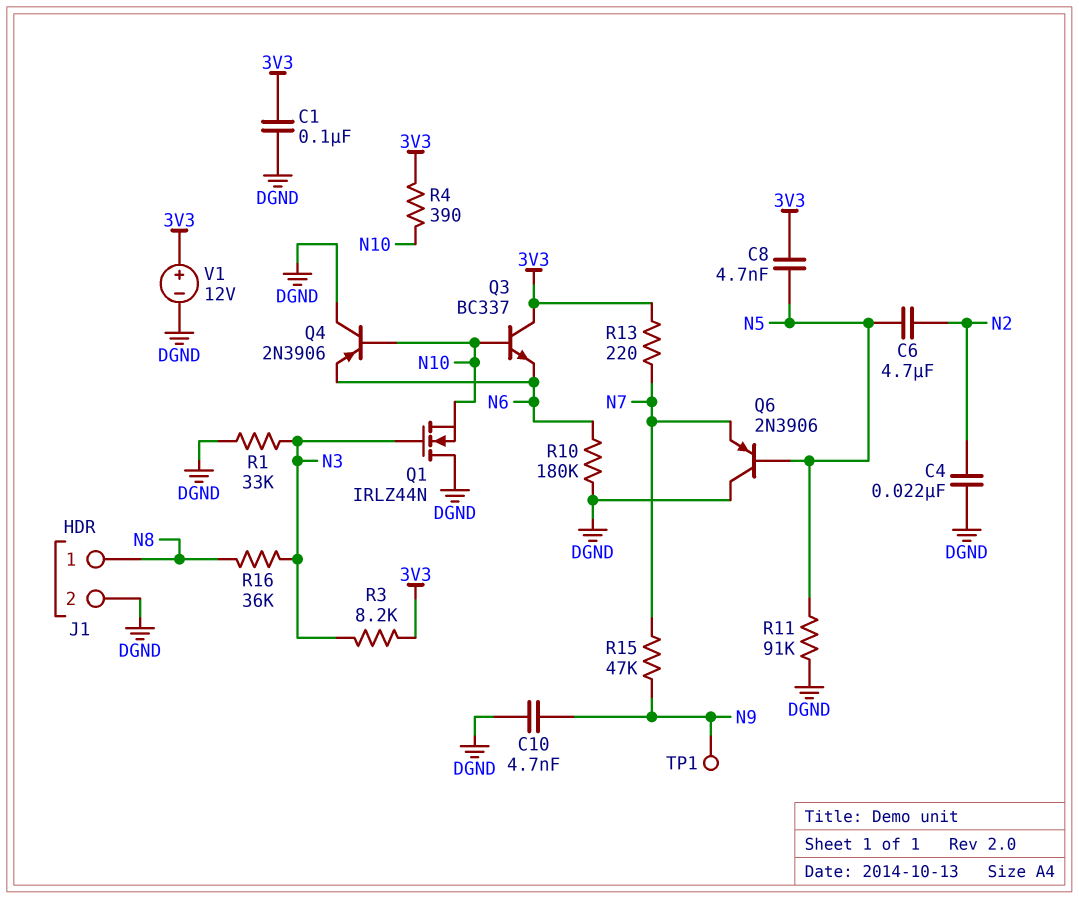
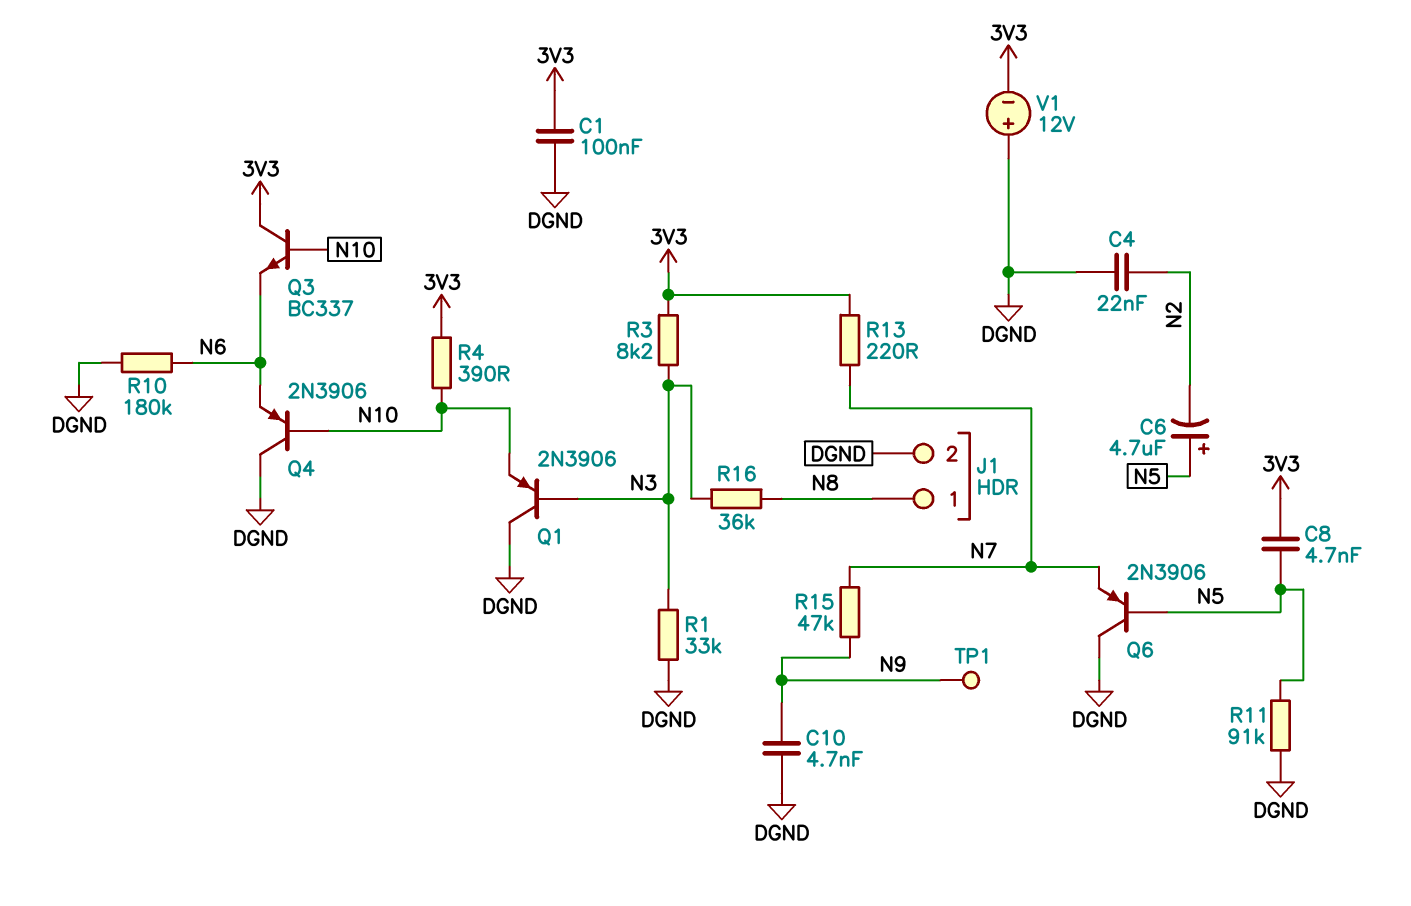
C6: 4.7uF (N2, N5) -> 4.7uF (plus N5, minus N2)
Q1: NMOS IRLZ44N (G N3, D DGND, S N10) -> PNP 2N3906 (B N3, C DGND, E N10)
V1: 12V (plus 3V3, minus DGND) -> 12V (plus DGND, minus 3V3)

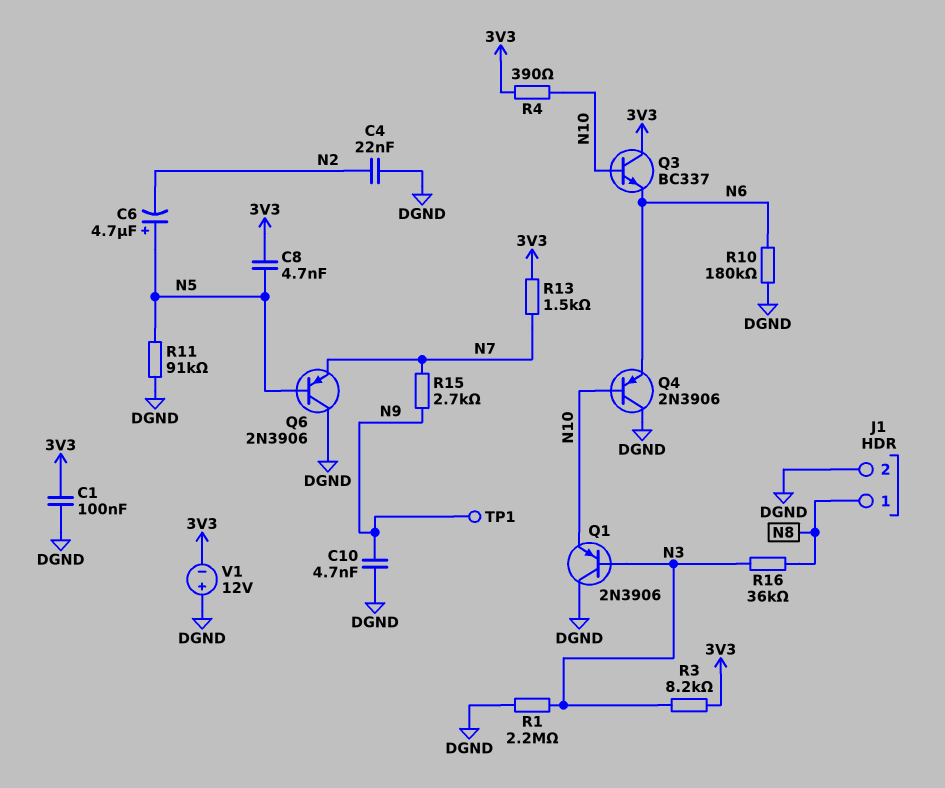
R1: 33k (DGND, N3) -> 2.2M (DGND, N3)
R13: 220 (3V3, N7) -> 1.5k (3V3, N7)
R15: 47k (N7, N9) -> 2.7k (N7, N9)

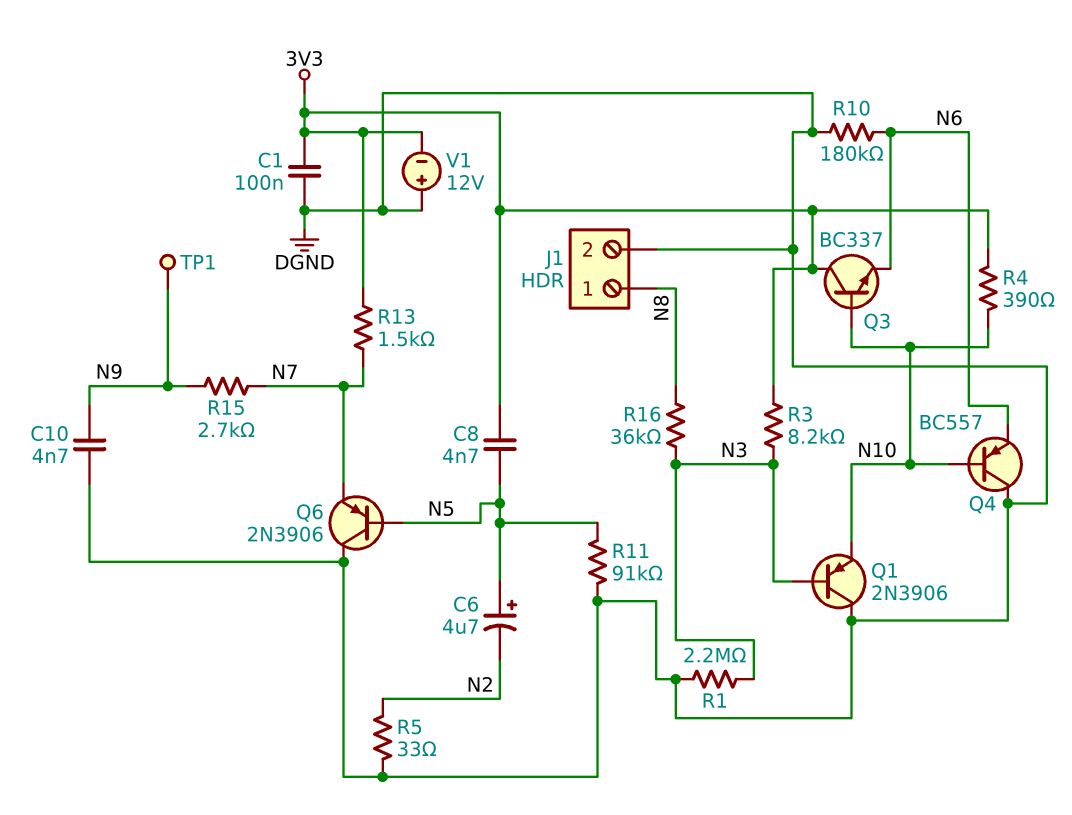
C4: 22nF (DGND, N2) -> none
Q4: PNP 2N3906 (B N10, C DGND, E N6) -> PNP BC557 (B N10, C DGND, E N6)
R5: none -> 33 (DGND, N2)

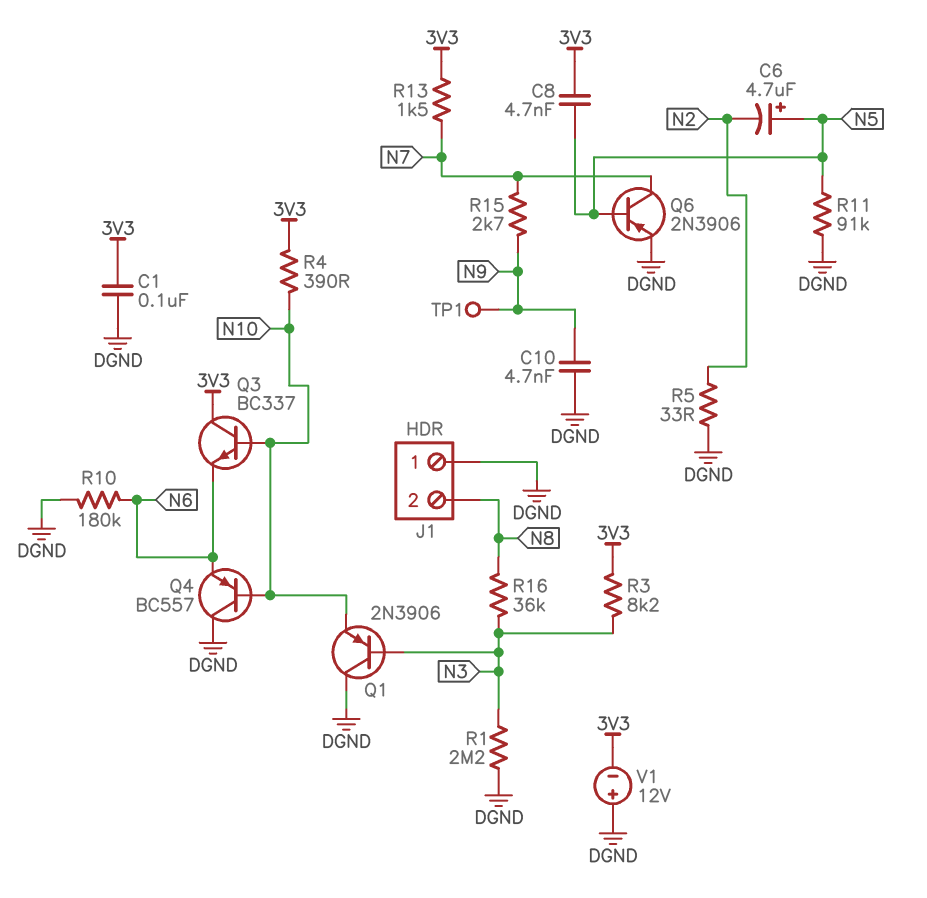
J1 pin 1: N8 -> DGND
J1 pin 2: DGND -> N8
Q6: PNP 2N3906 (B N5, C DGND, E N7) -> PNP 2N3906 (B N5, C N7, E DGND)

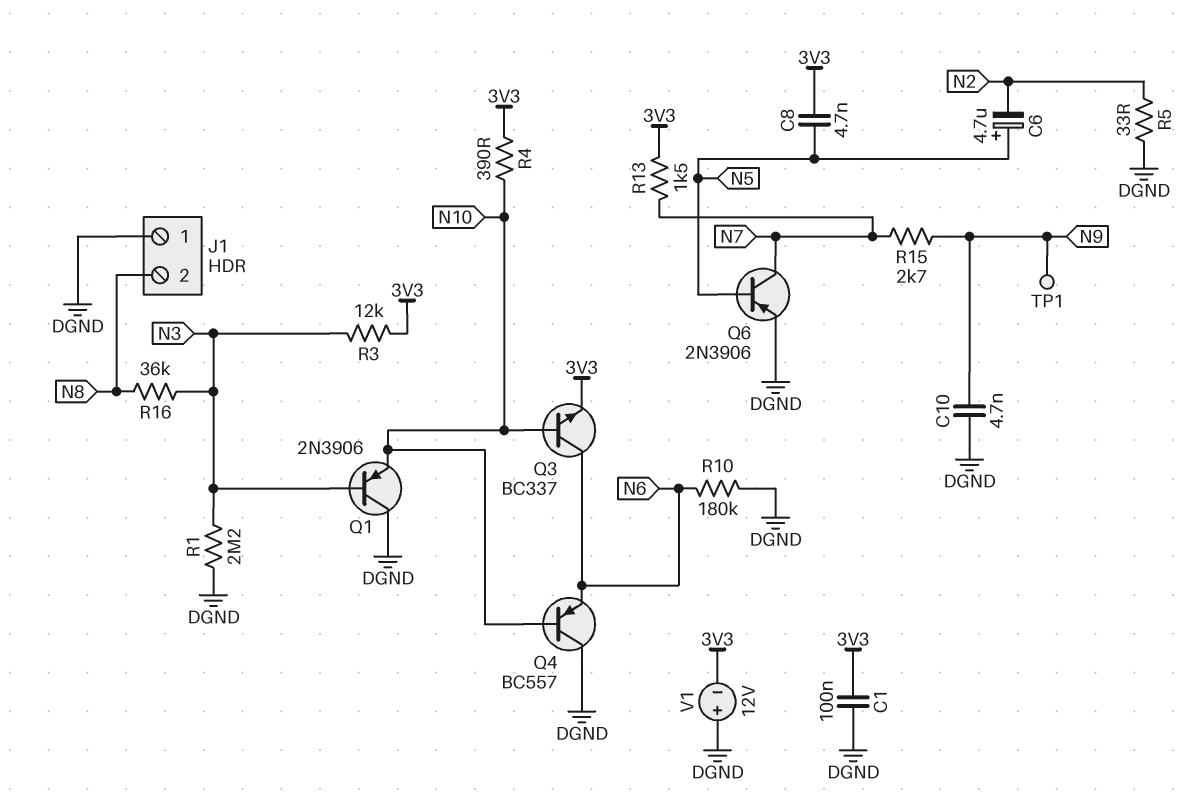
Q3: NPN BC337 (B N10, C 3V3, E N6) -> NPN BC337 (B N10, C N6, E 3V3)
R3: 8.2k (3V3, N3) -> 12k (3V3, N3)
R11: 91k (DGND, N5) -> none

